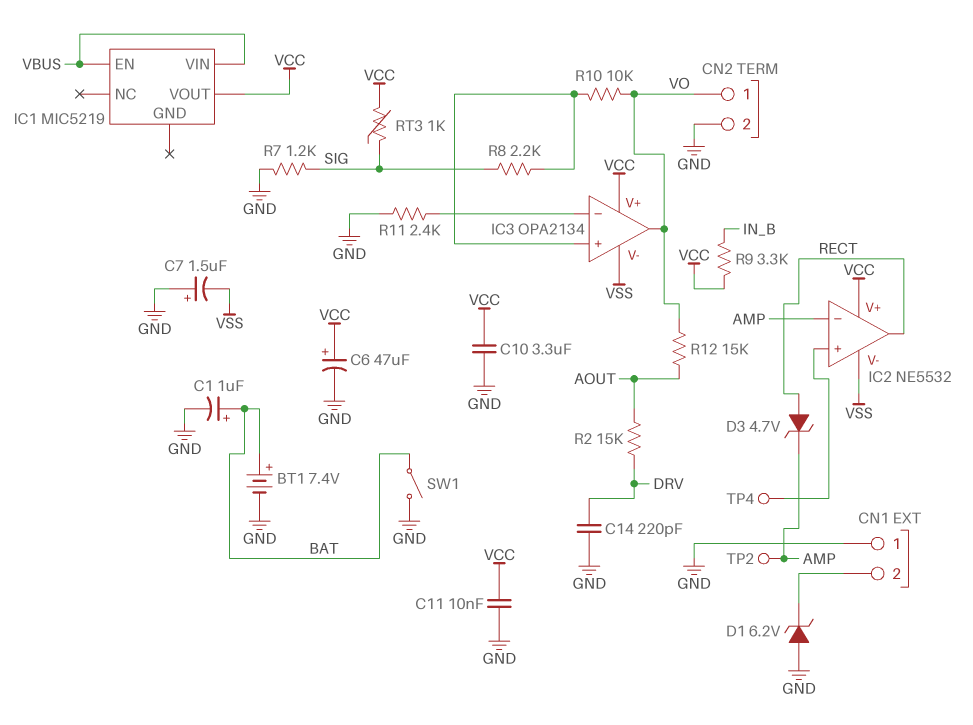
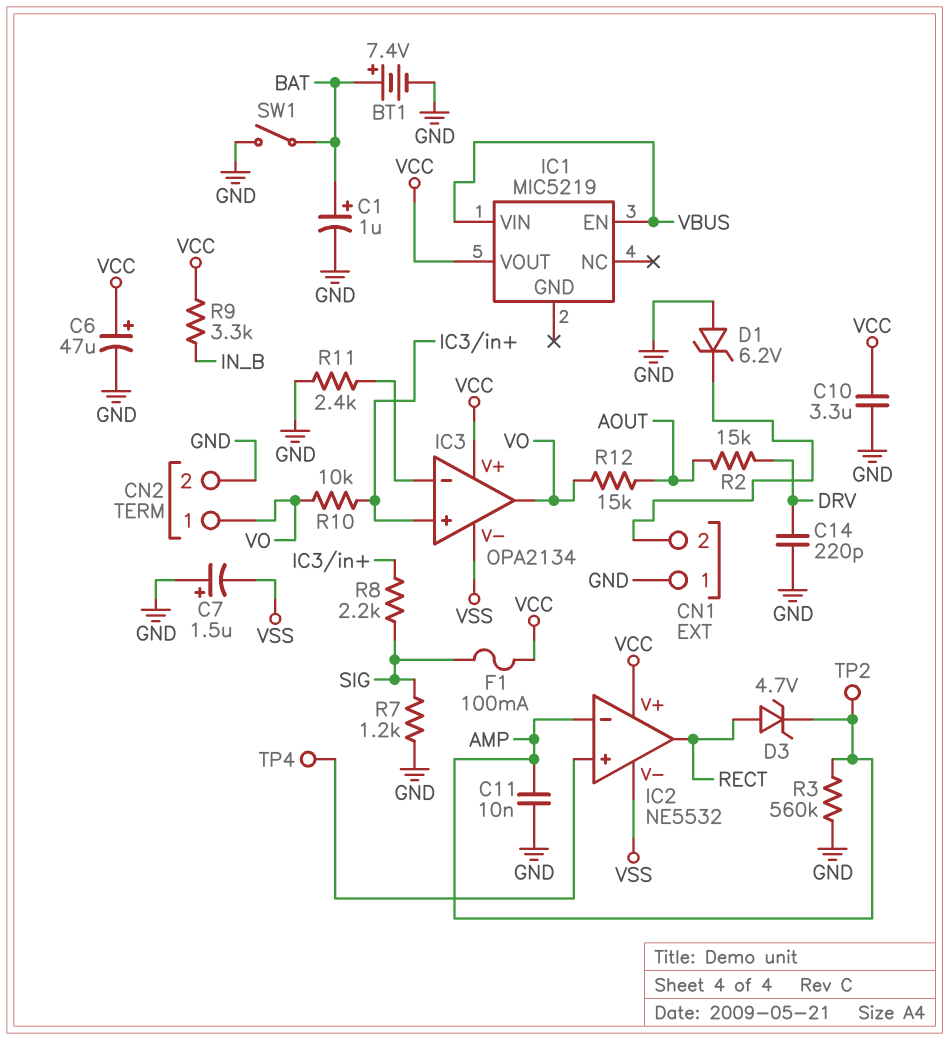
C11: 10nF (GND, VCC) -> 10nF (AMP, GND)
F1: none -> 100mA (SIG, VCC)
R3: none -> 560k (AMP, GND)
RT3: 1k (SIG, VCC) -> none

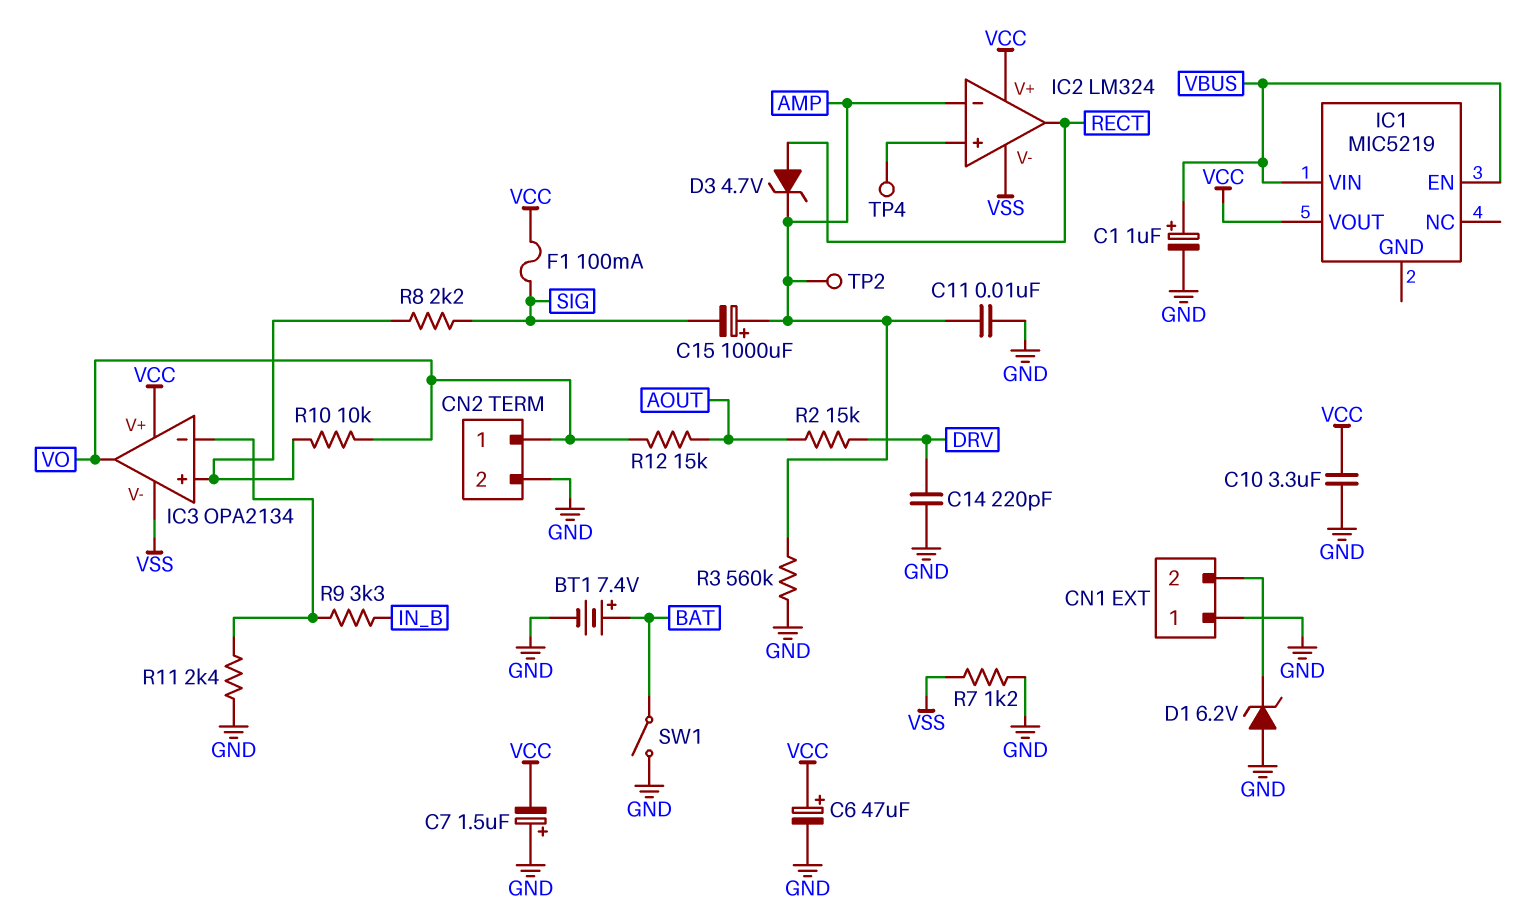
C1: 1uF (plus BAT, minus GND) -> 1uF (plus VBUS, minus GND)
C7: 1.5uF (plus GND, minus VSS) -> 1.5uF (plus GND, minus VCC)
C15: none -> 1000uF (plus AMP, minus SIG)
IC2: NE5532 -> LM324
R7: 1.2k (GND, SIG) -> 1.2k (GND, VSS)
R9: 3.3k (IN_B, VCC) -> 3.3k (IC3/in-, IN_B)

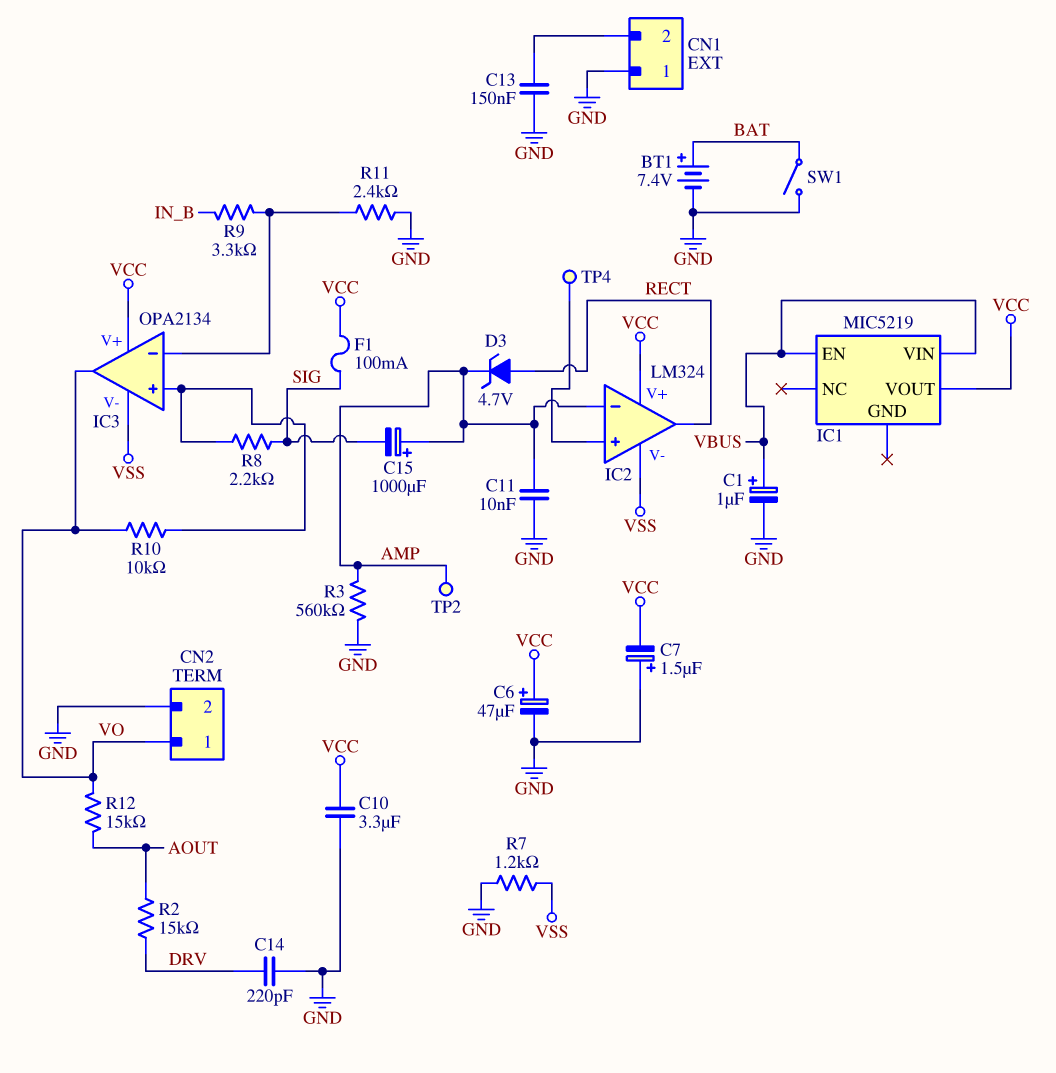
C13: none -> 150nF (CN1/2, GND)
D1: zener 6.2V (A GND, K CN1/2) -> none

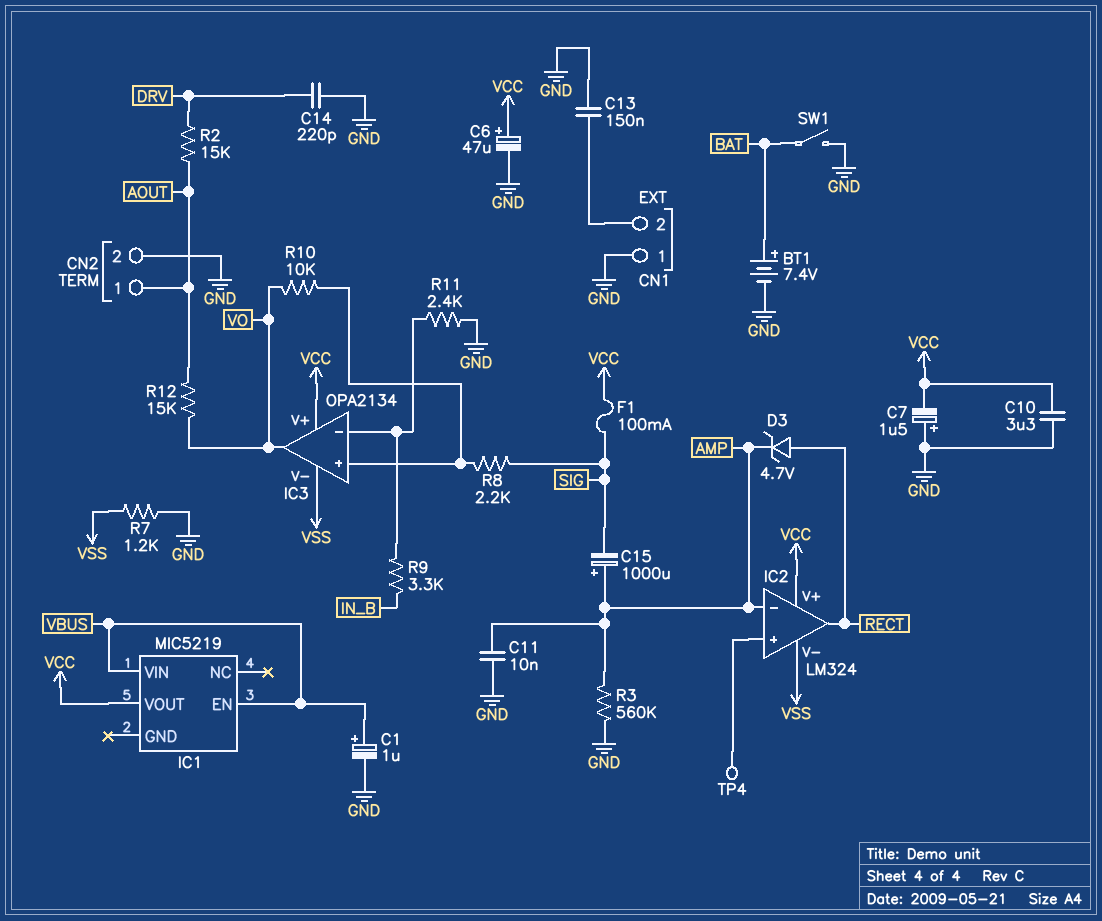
CN2 pin 1: VO -> AOUT
TP2: test point (AMP) -> none

